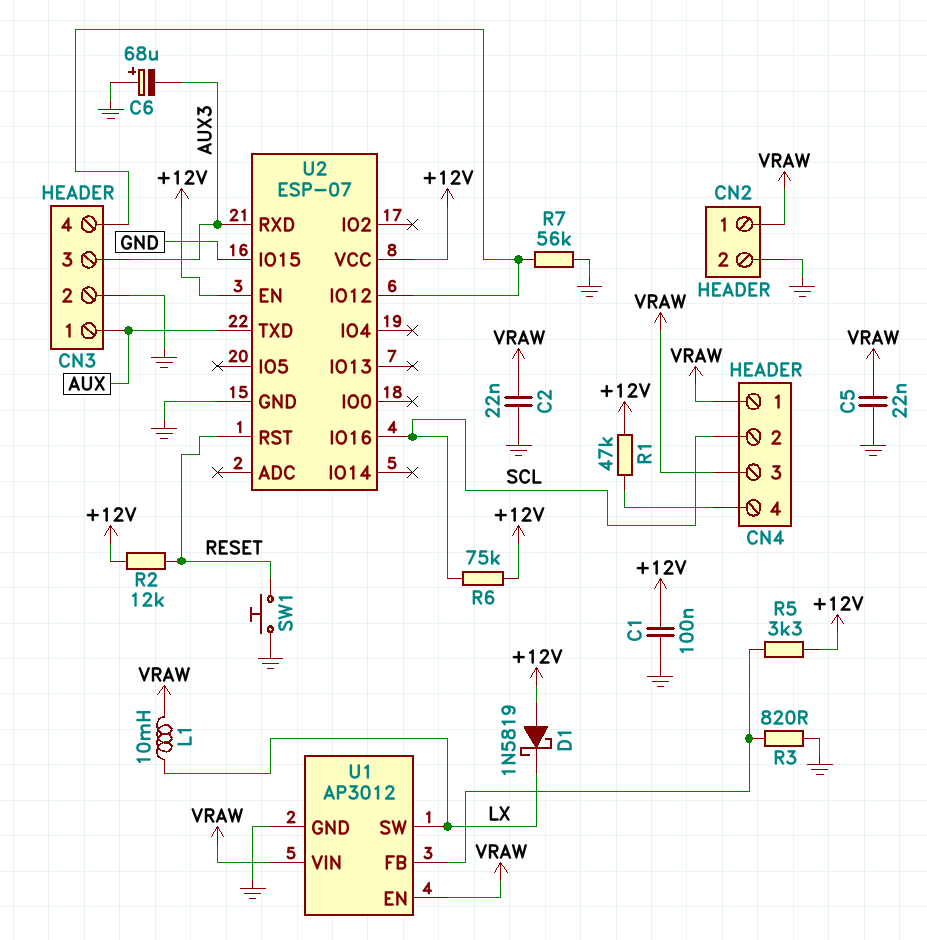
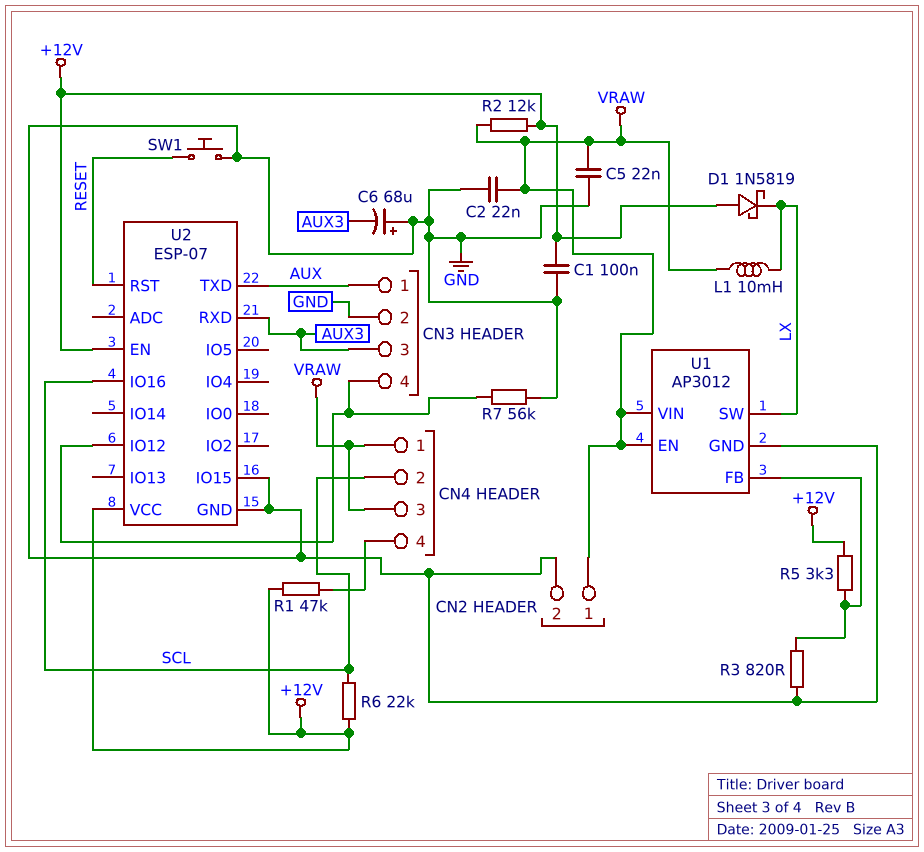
R2: 12k (+12V, RESET) -> 12k (+12V, VRAW)
R6: 75k (+12V, SCL) -> 22k (+12V, SCL)

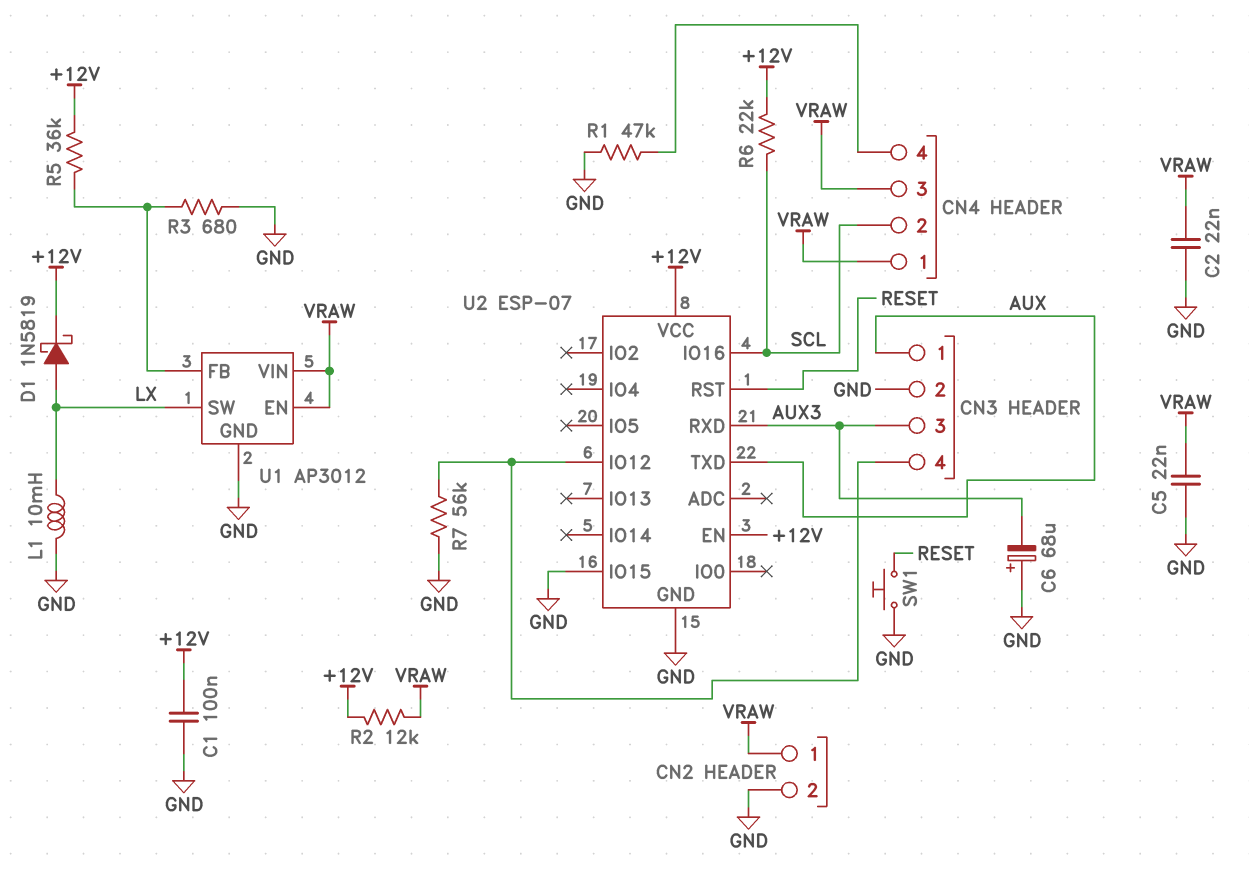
D1: schottky 1N5819 (A +12V, K LX) -> schottky 1N5819 (A LX, K +12V)
L1: 10mH (LX, VRAW) -> 10mH (GND, LX)
R1: 47k (+12V, CN4/4) -> 47k (CN4/4, GND)
R3: 820 (GND, U1/FB) -> 680 (GND, U1/FB)
R5: 3.3k (+12V, U1/FB) -> 36k (+12V, U1/FB)

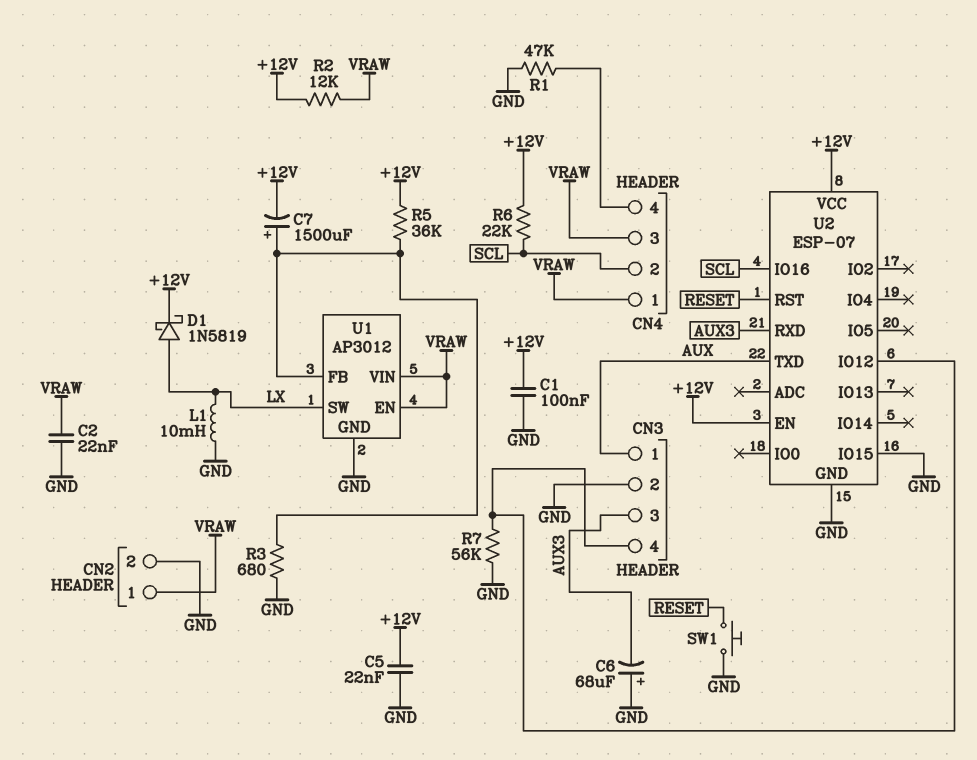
C5: 22nF (GND, VRAW) -> 22nF (+12V, GND)
C7: none -> 1500uF (plus U1/FB, minus +12V)

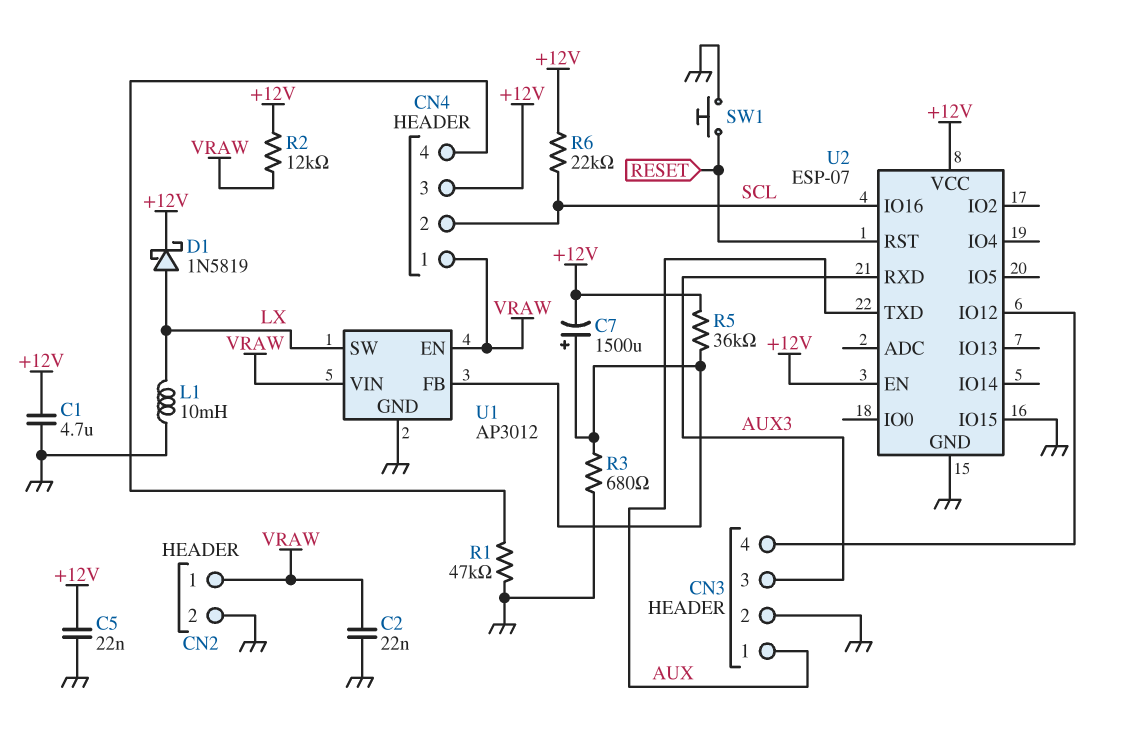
C1: 100nF (+12V, GND) -> 4.7uF (+12V, GND)
C6: 68uF (plus GND, minus AUX3) -> none
CN4 pin 3: VRAW -> +12V
R7: 56k (CN3/4, GND) -> none

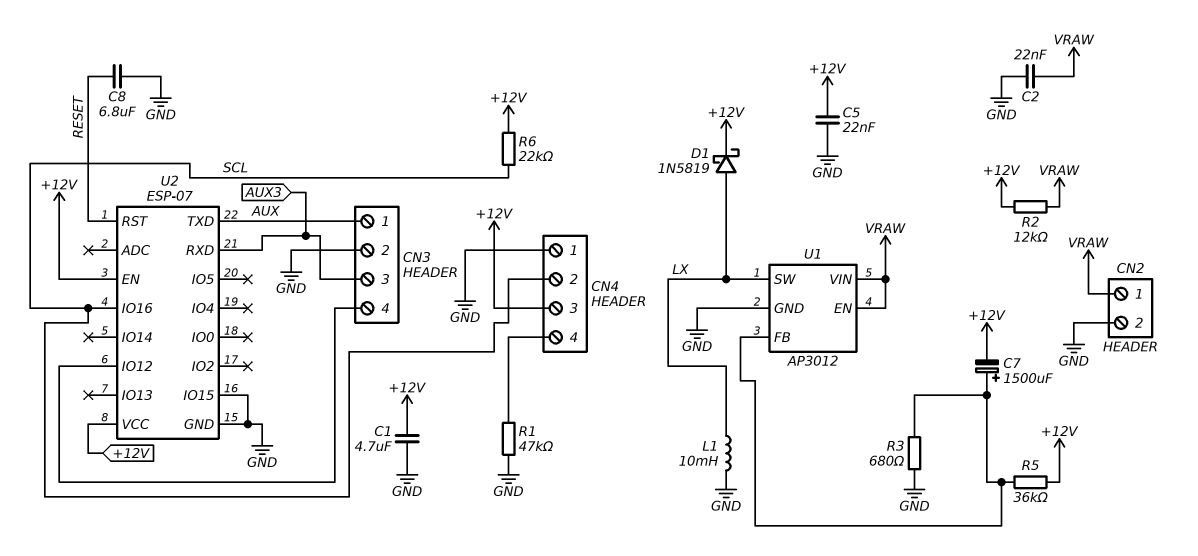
C8: none -> 6.8uF (GND, RESET)
CN4 pin 1: VRAW -> GND
SW1: button (GND, RESET) -> none

